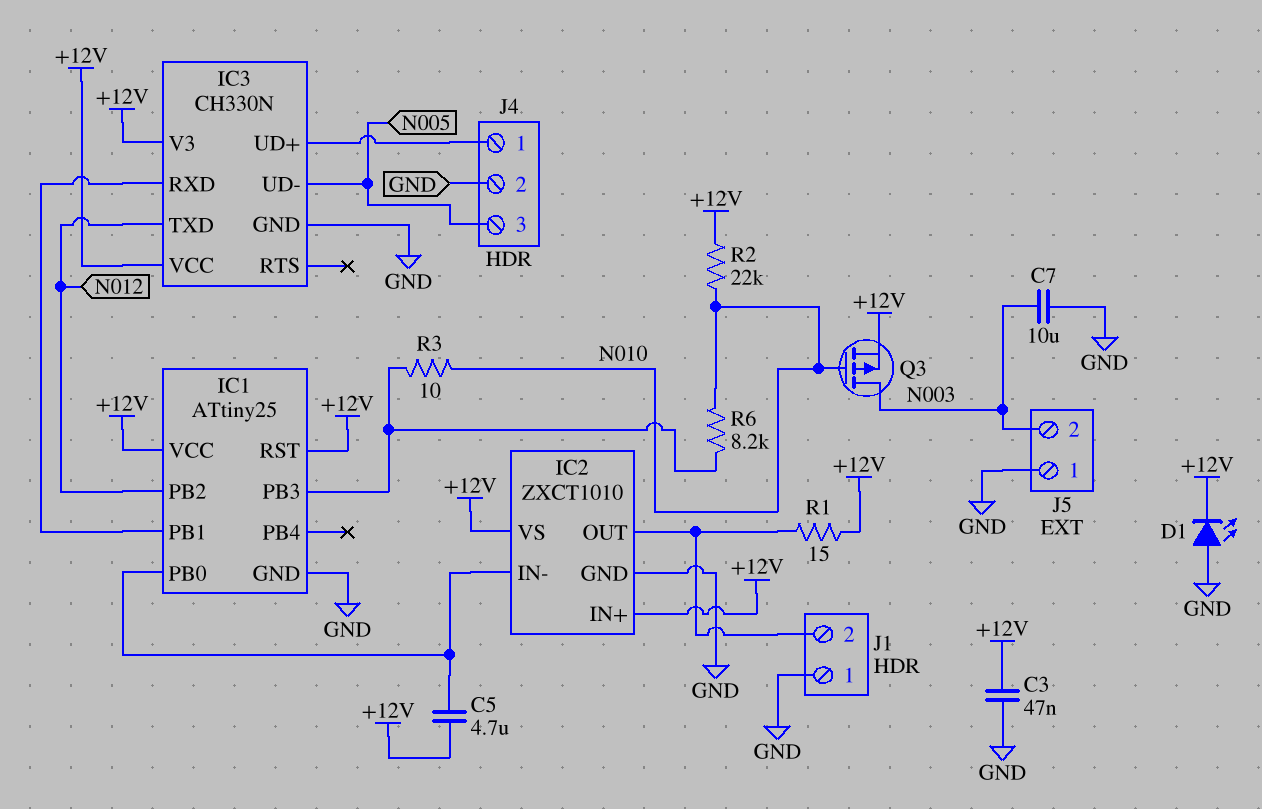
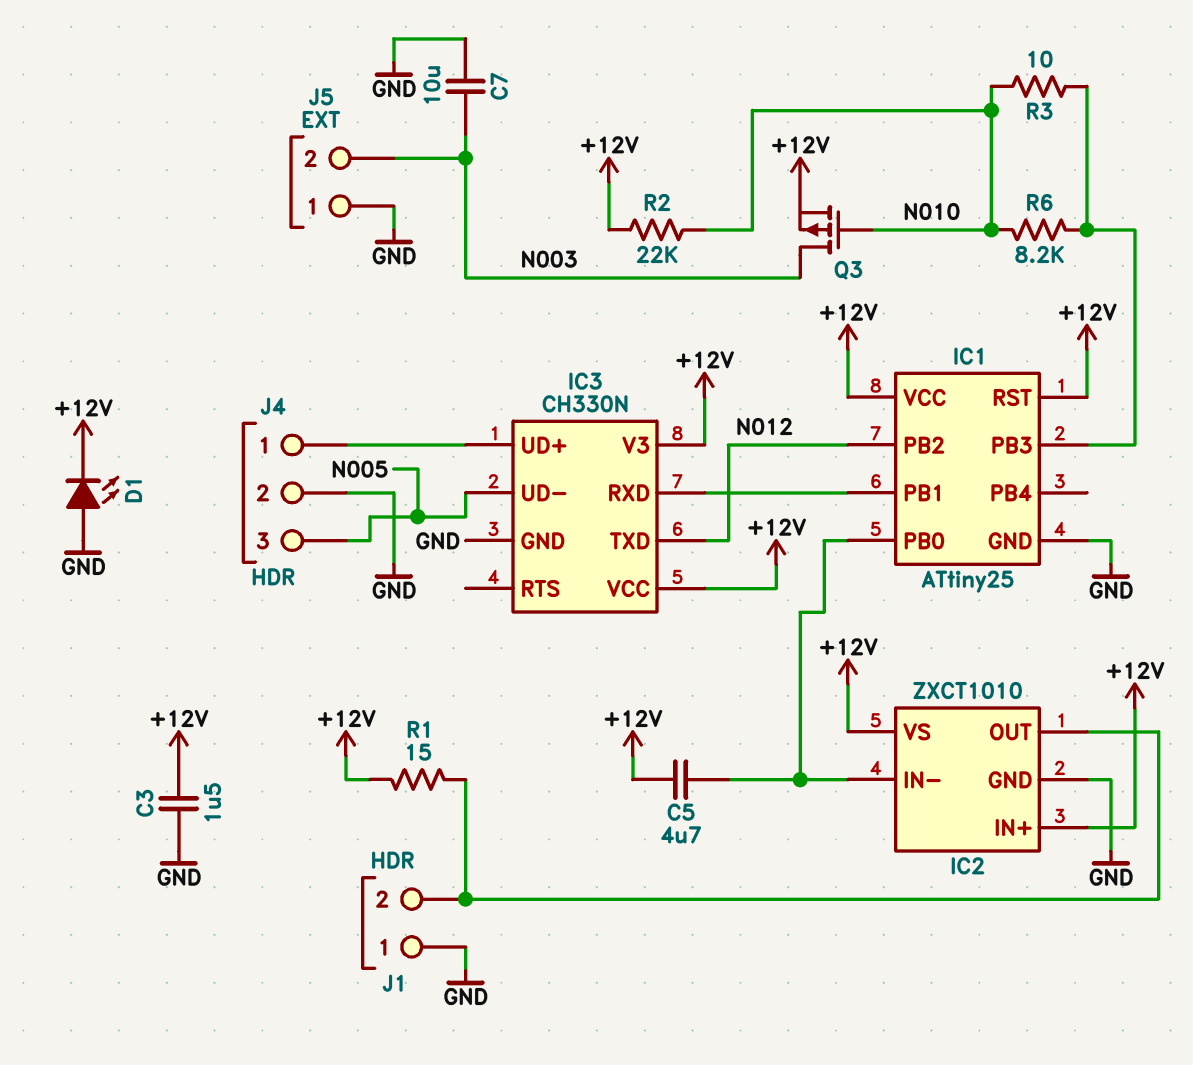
C3: 47nF (+12V, GND) -> 1.5uF (+12V, GND)

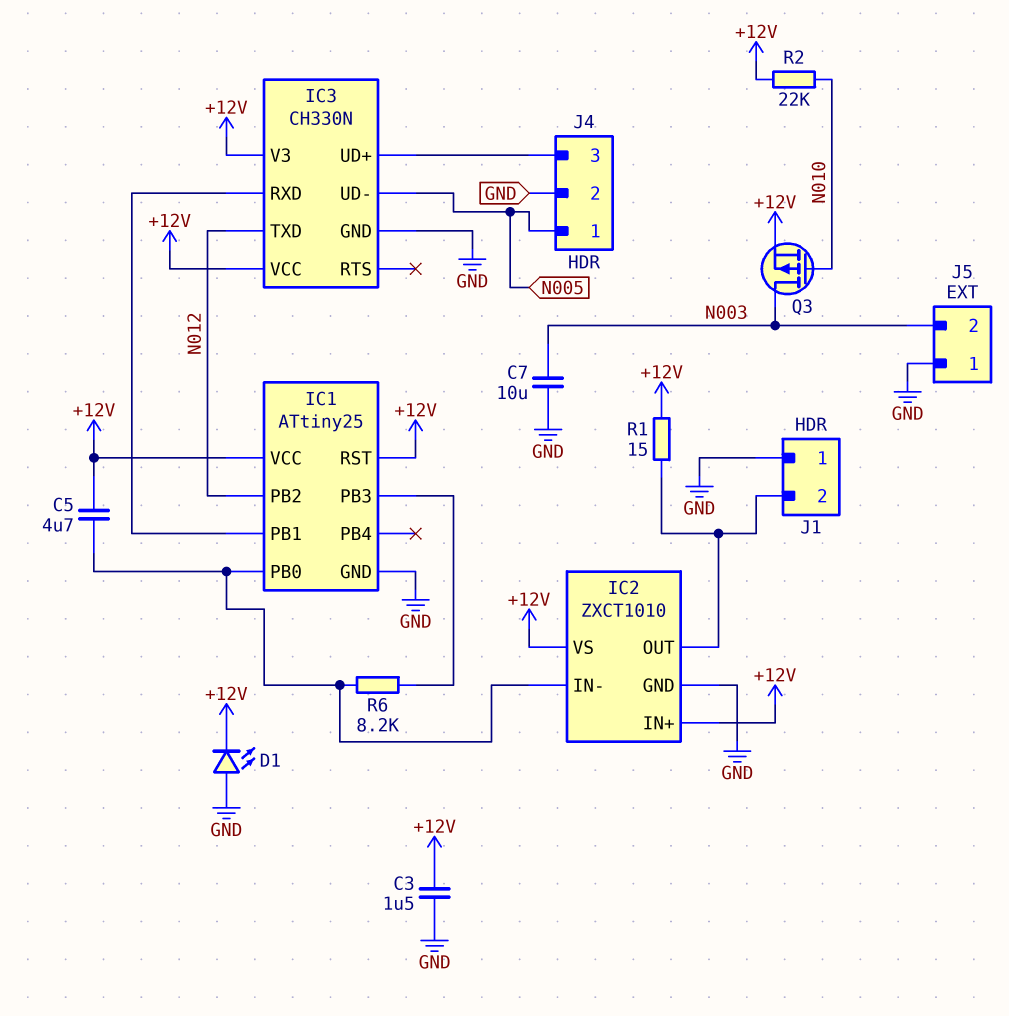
J4 pin 1: IC3/UD+ -> N005
J4 pin 3: N005 -> IC3/UD+
R3: 10 (IC1/PB3, N010) -> none
R6: 8.2k (IC1/PB3, N010) -> 8.2k (IC1/PB0, IC1/PB3)

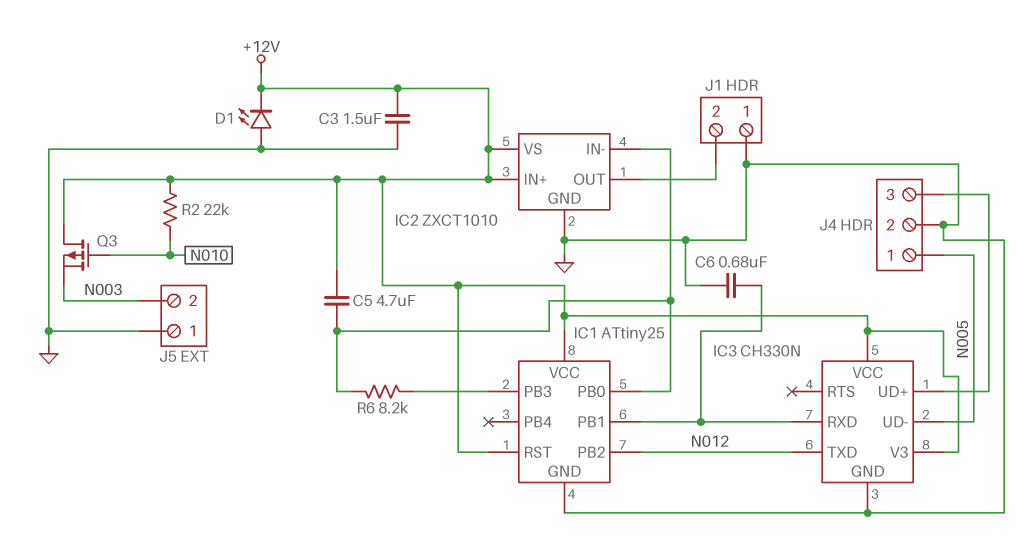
C6: none -> 680nF (GND, IC1/PB1)
C7: 10uF (GND, N003) -> none
Q3: PMOS (G N010, D N003, S +12V) -> PMOS (G N010, D +12V, S N003)
R1: 15 (+12V, IC2/OUT) -> none

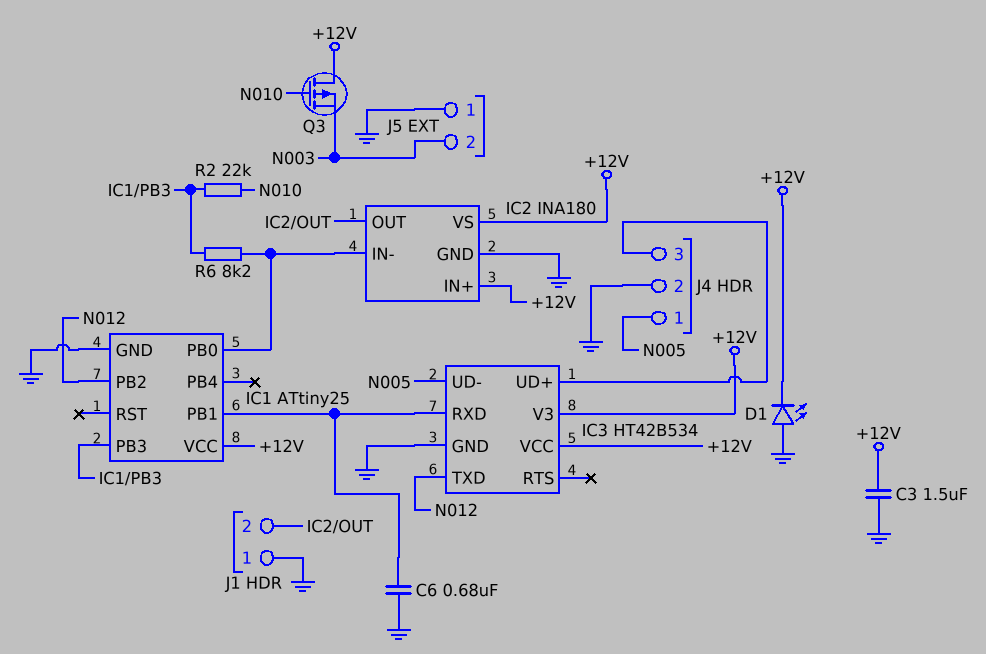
C5: 4.7uF (+12V, IC1/PB0) -> none
IC1 pin RST: +12V -> none
IC2: ZXCT1010 -> INA180
IC3: CH330N -> HT42B534
R2: 22k (+12V, N010) -> 22k (IC1/PB3, N010)

